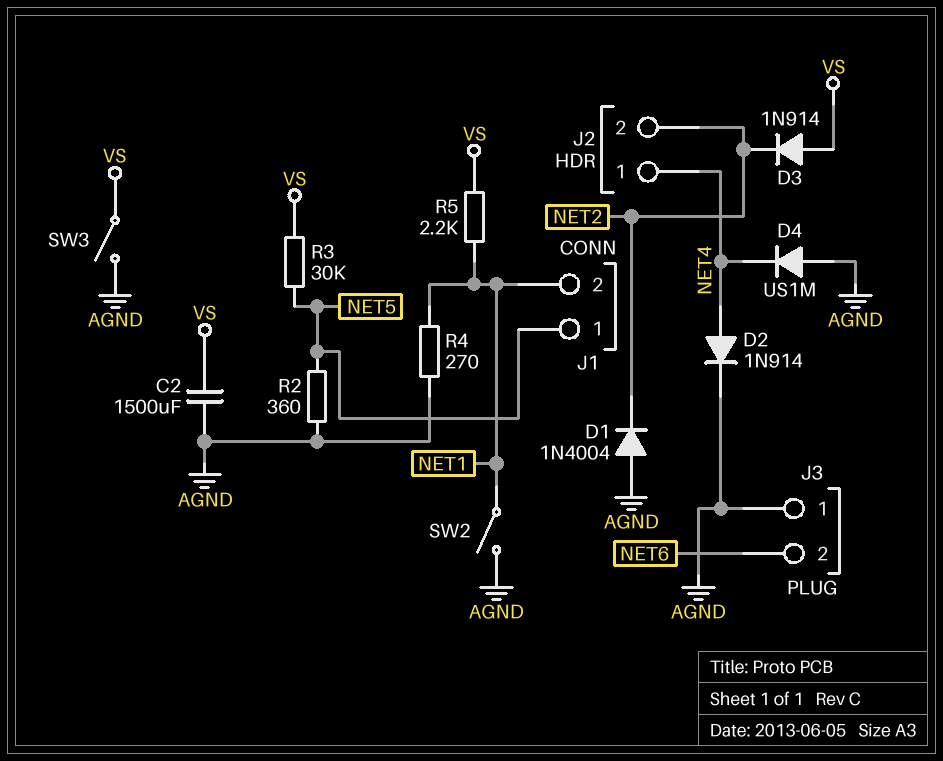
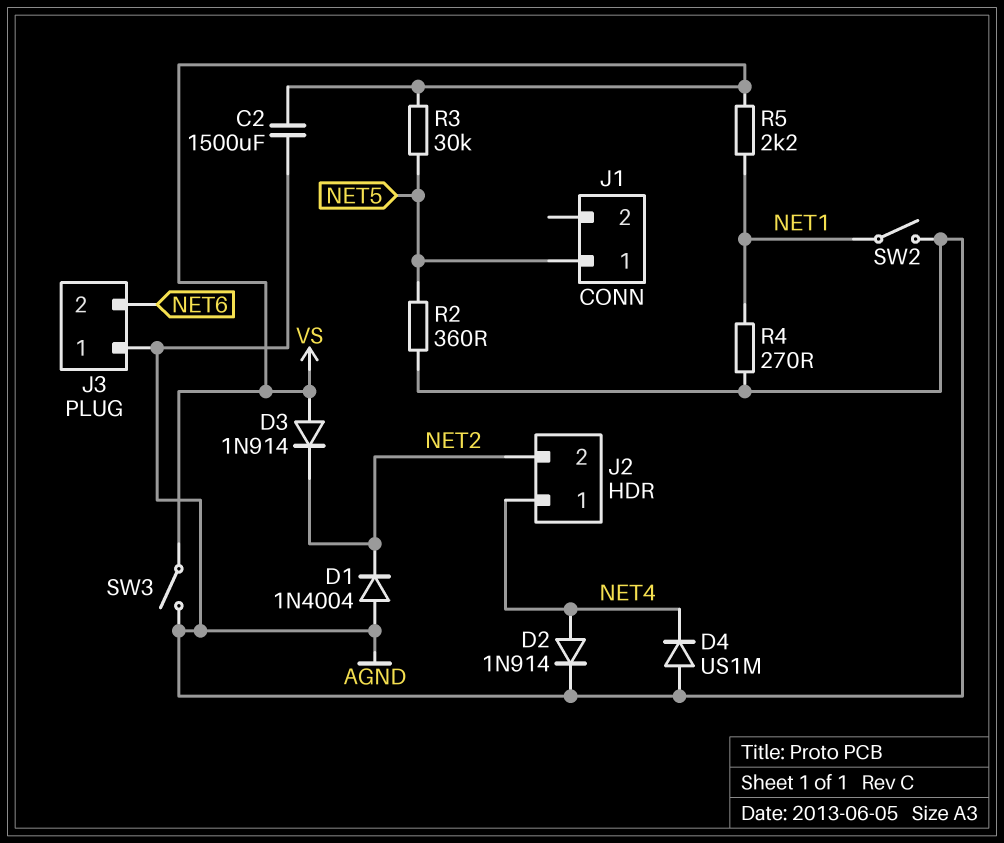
J1 pin 2: NET1 -> none

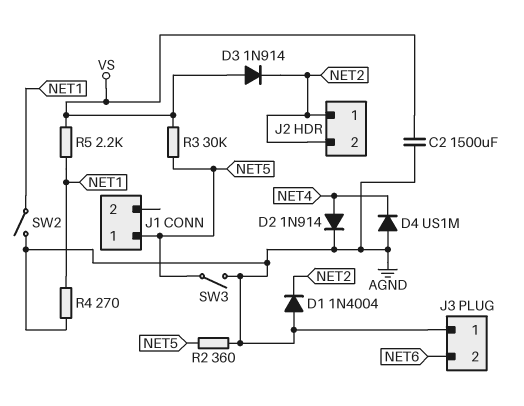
J2 pin 1: NET4 -> NET2
SW3: switch (AGND, VS) -> switch (AGND, NET5)

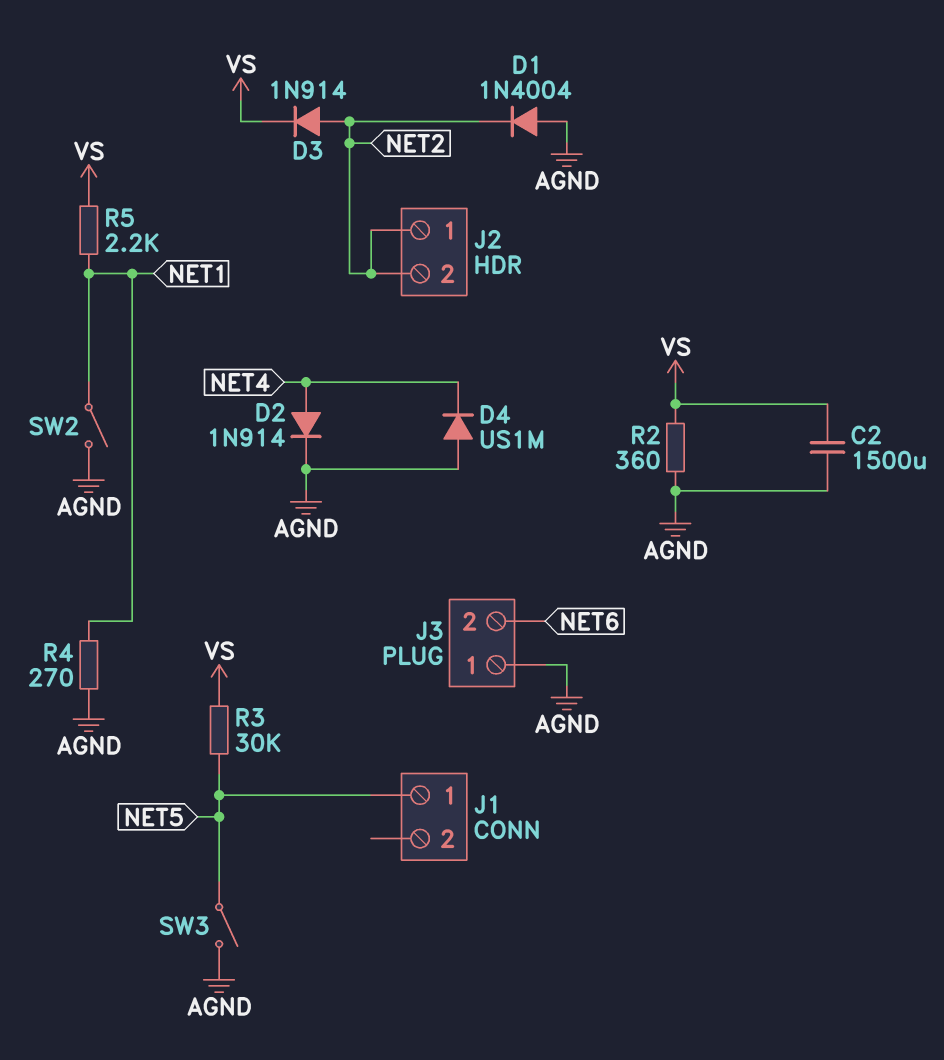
D3: diode 1N914 (A VS, K NET2) -> diode 1N914 (A NET2, K VS)
R2: 360 (AGND, NET5) -> 360 (AGND, VS)

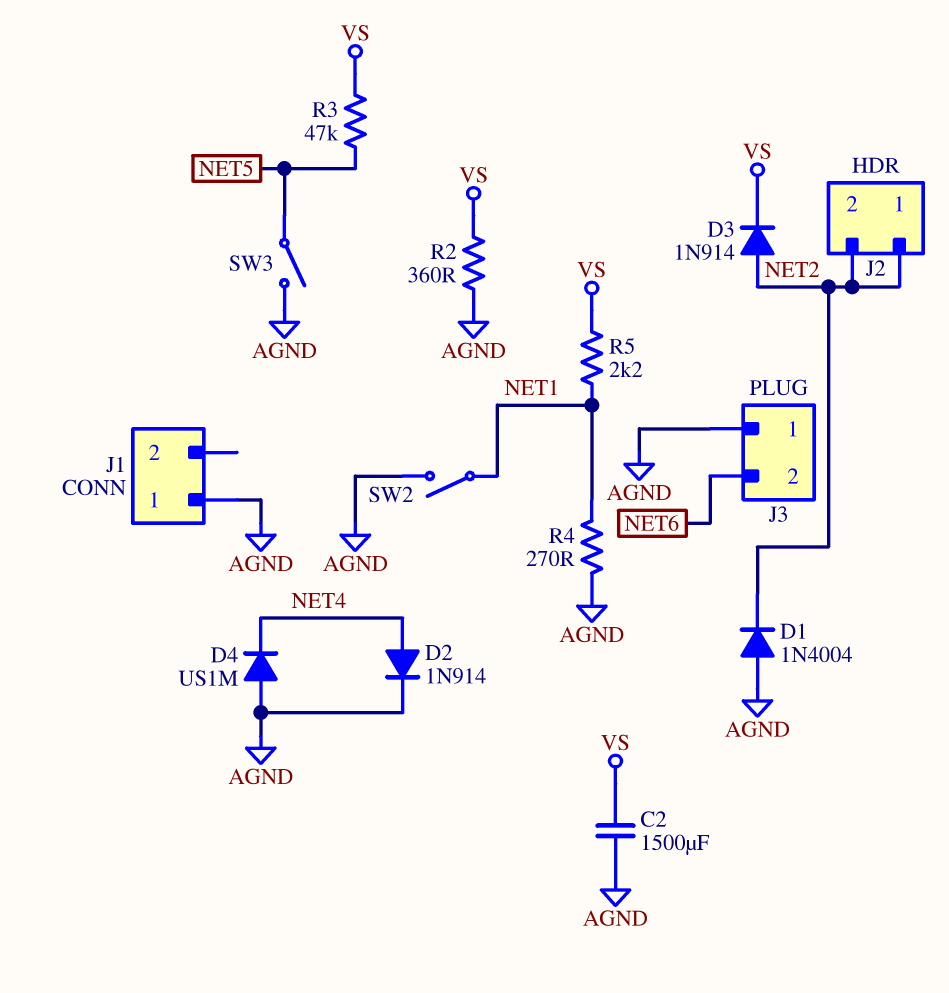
J1 pin 1: NET5 -> AGND
R3: 30k (NET5, VS) -> 47k (NET5, VS)

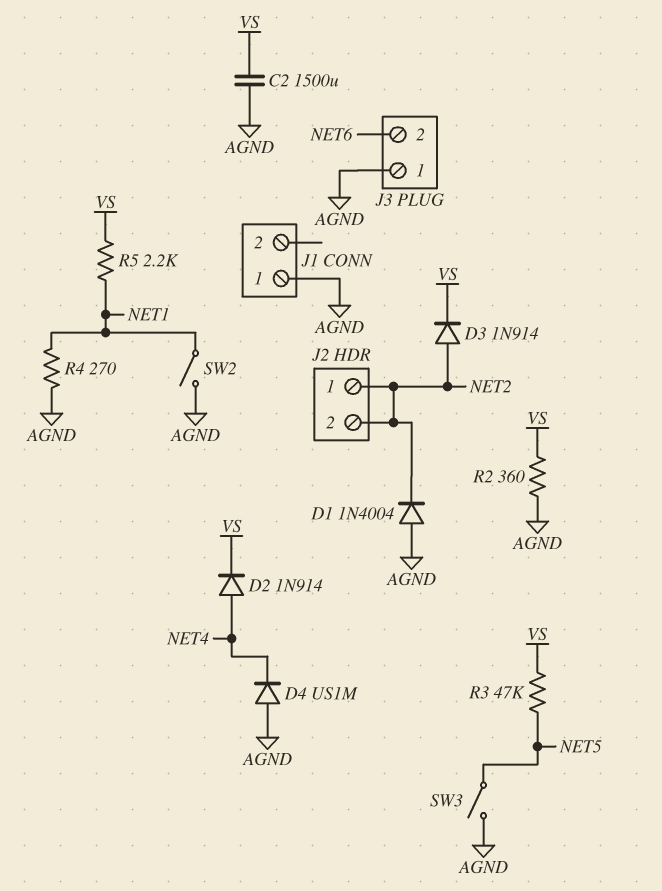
D2: diode 1N914 (A NET4, K AGND) -> diode 1N914 (A NET4, K VS)

